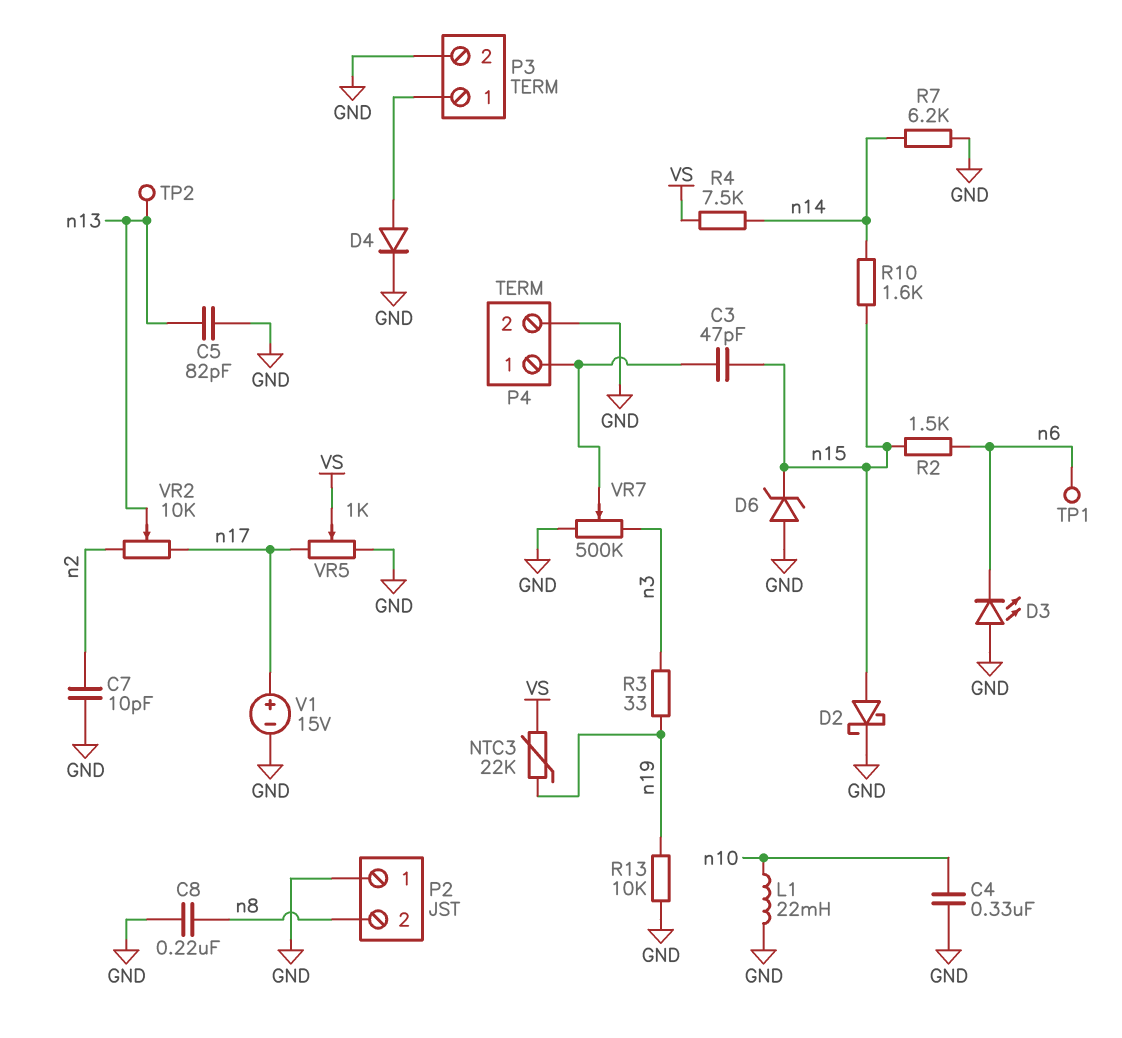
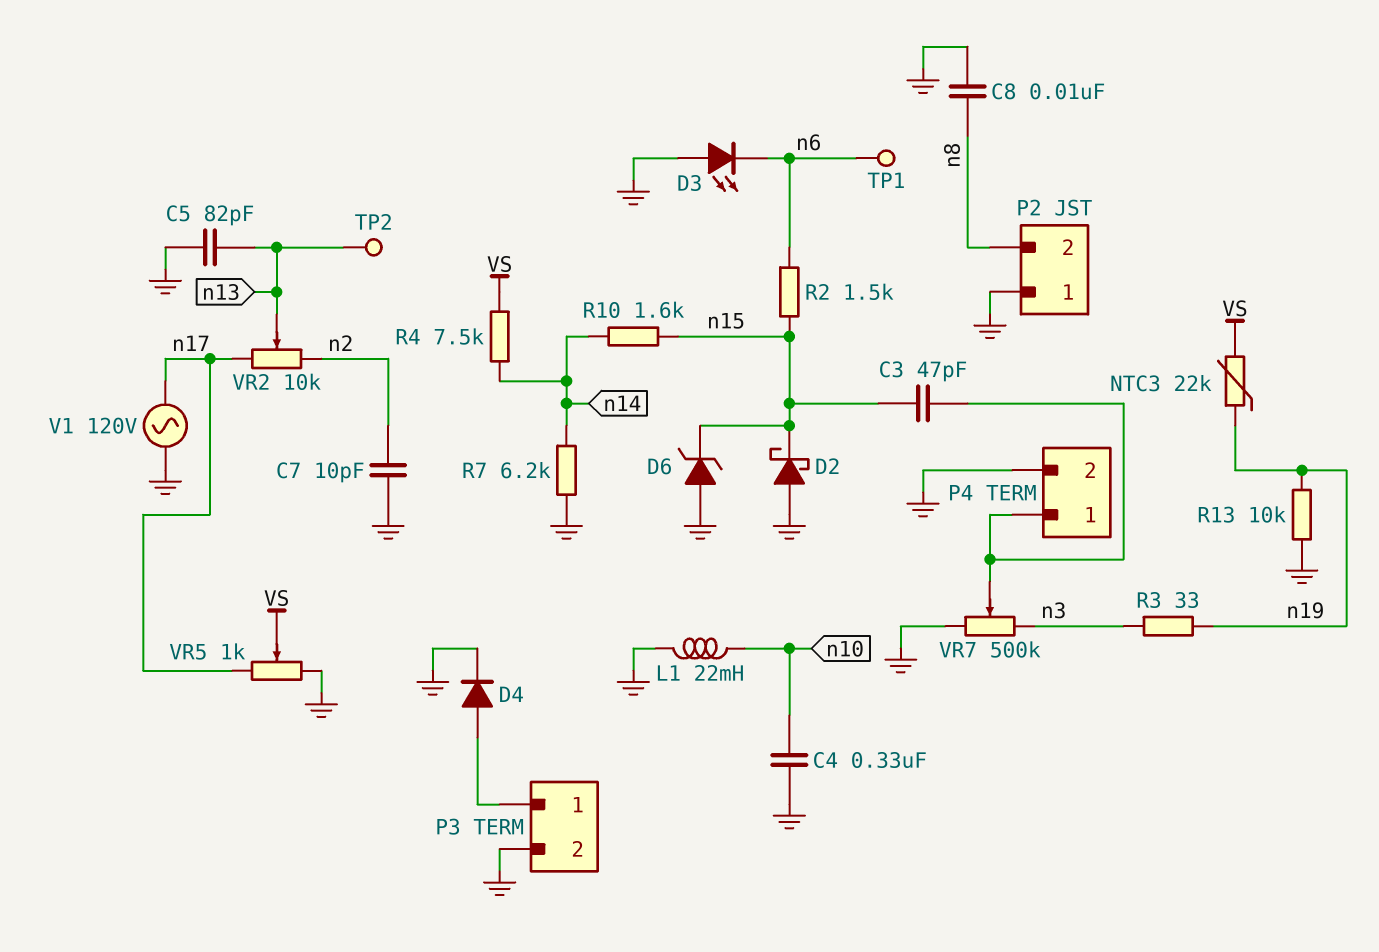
C8: 220nF (GND, n8) -> 10nF (GND, n8)
D2: schottky (A n15, K GND) -> schottky (A GND, K n15)
V1: 15V (plus n17, minus GND) -> AC 120V (GND, n17)

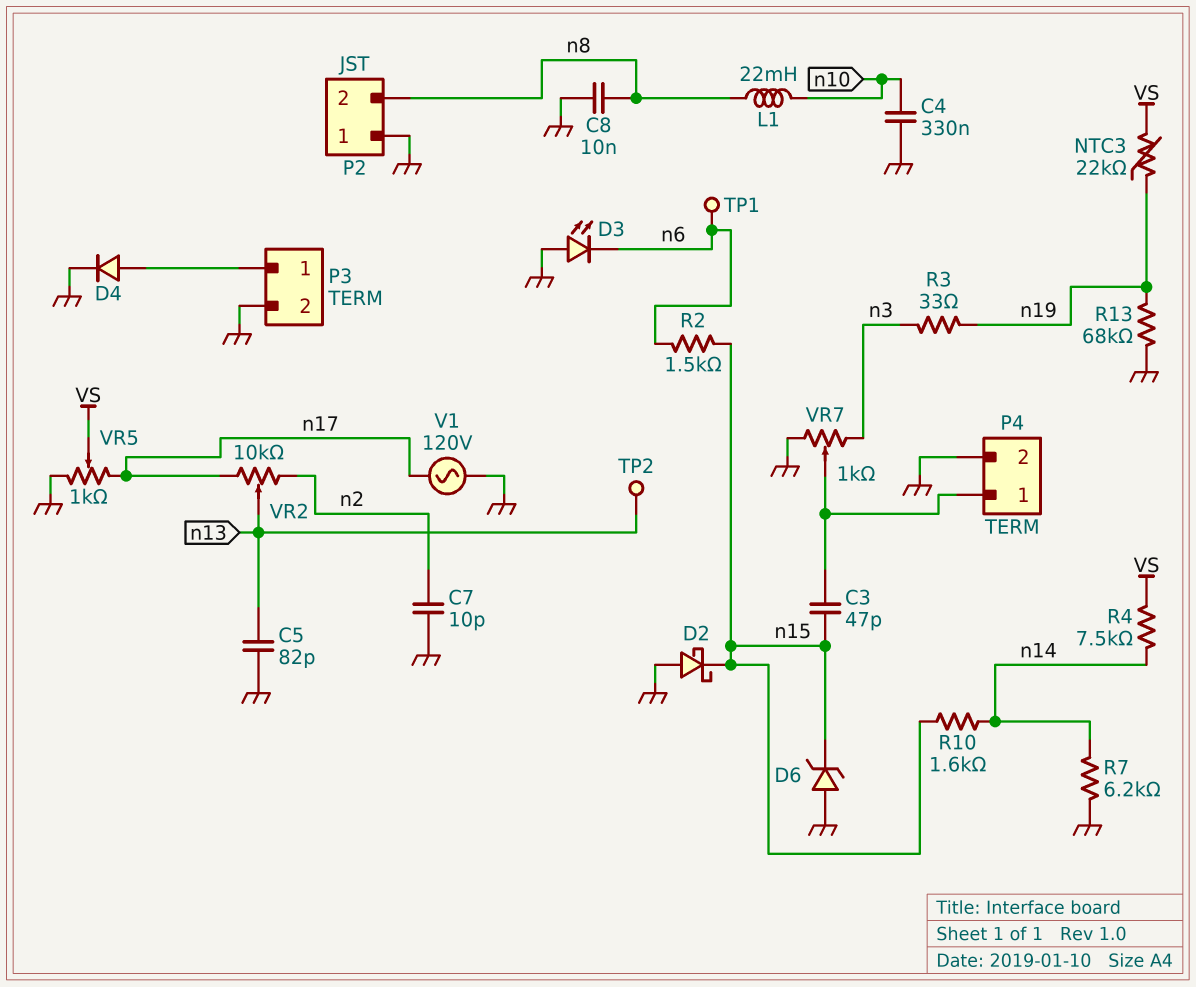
L1: 22mH (GND, n10) -> 22mH (n8, n10)
R13: 10k (GND, n19) -> 68k (GND, n19)
VR7: 500k (GND, n3, wiper P4/1) -> 1k (GND, n3, wiper P4/1)

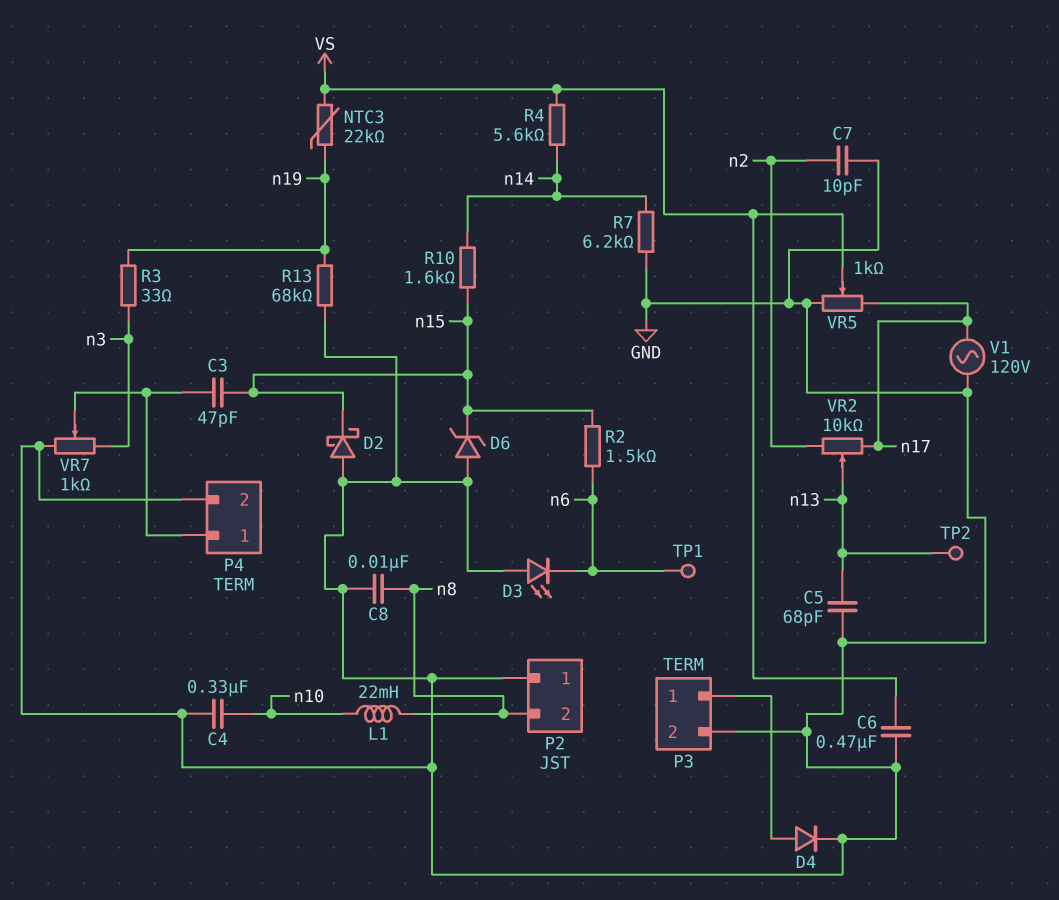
C5: 82pF (GND, n13) -> 68pF (GND, n13)
C6: none -> 470nF (GND, VS)
R4: 7.5k (VS, n14) -> 5.6k (VS, n14)

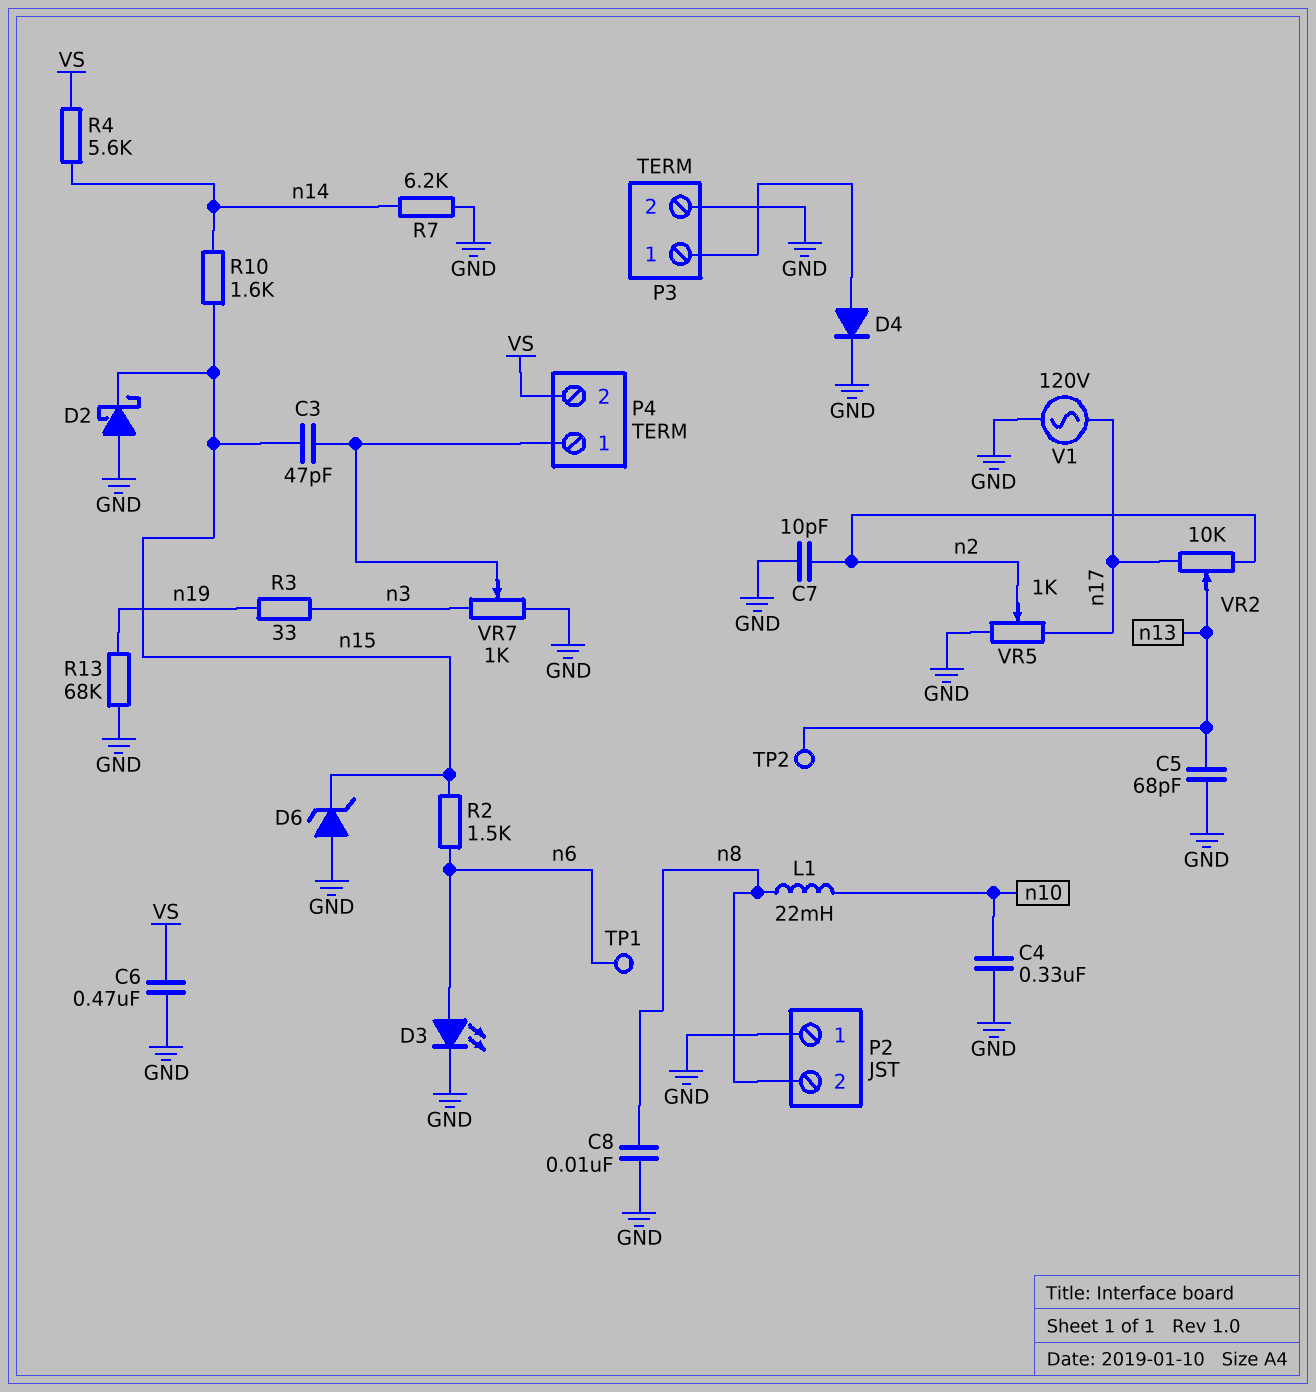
D3: LED (A GND, K n6) -> LED (A n6, K GND)
NTC3: 22k (VS, n19) -> none
P4 pin 2: GND -> VS
VR5: 1k (GND, n17, wiper VS) -> 1k (GND, n17, wiper n2)

